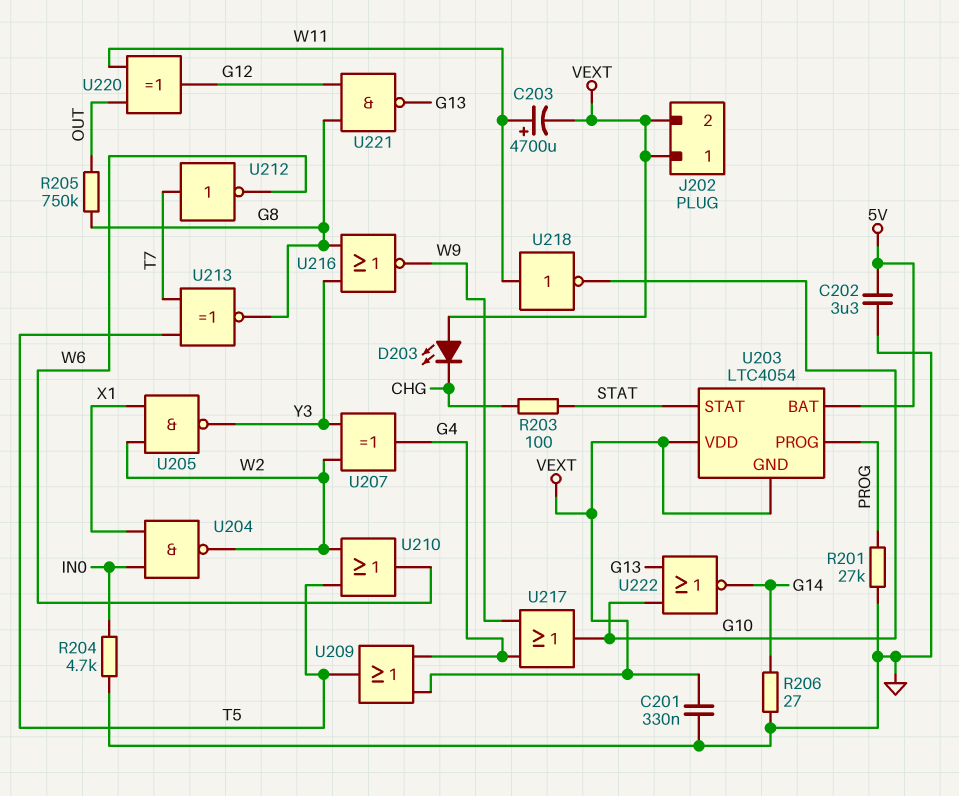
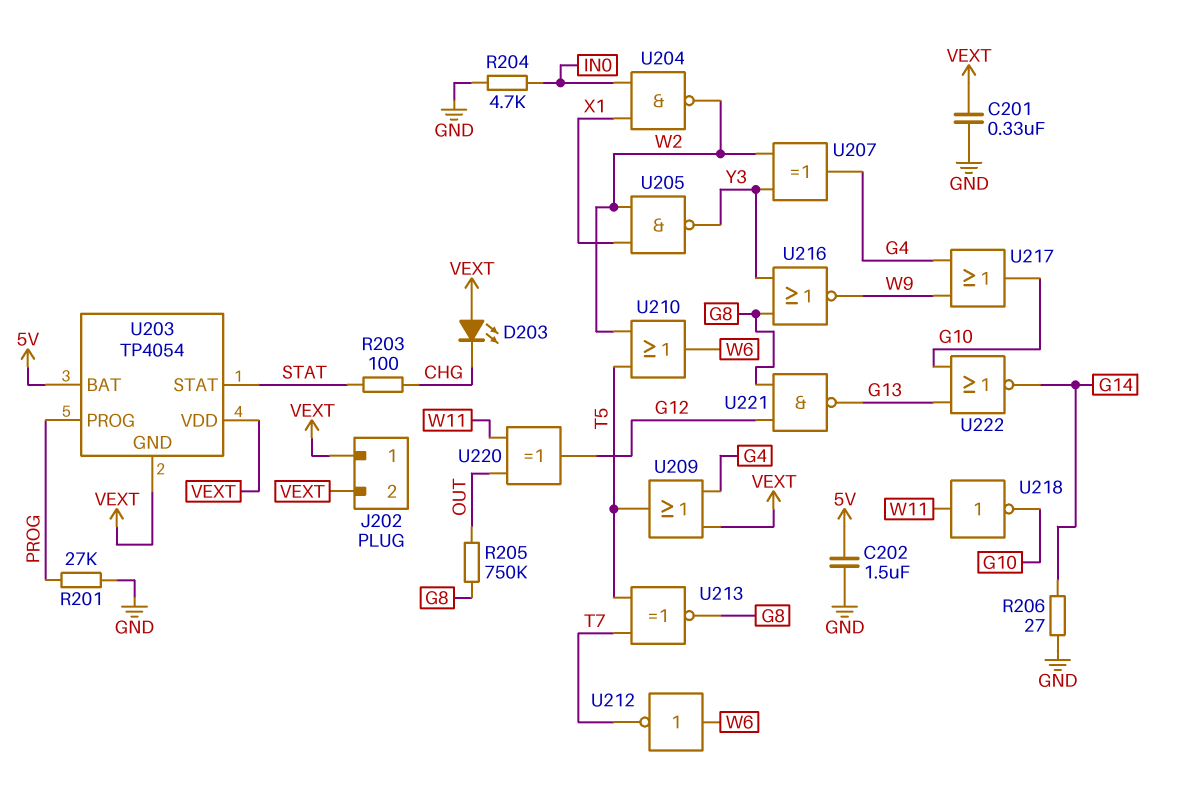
C202: 3.3uF (5V, GND) -> 1.5uF (5V, GND)
C203: 4700uF (plus W11, minus VEXT) -> none
U203: LTC4054 -> TP4054
U212: NOT (in T7, out W6) -> NOT (in W6, out T7)

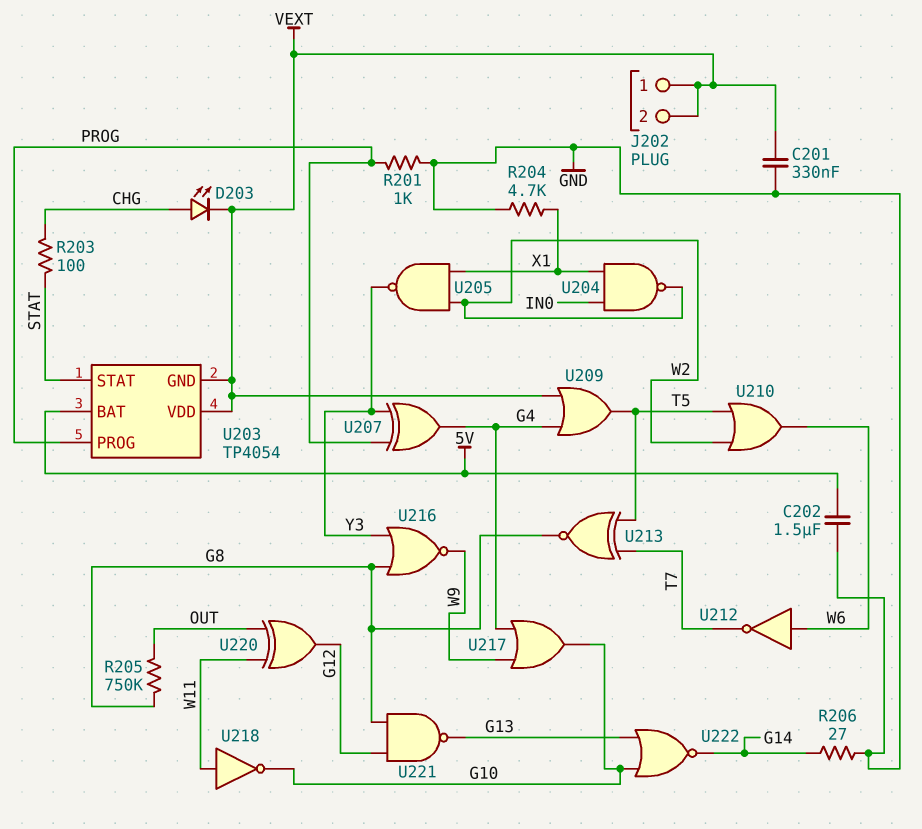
D203: LED (A VEXT, K CHG) -> LED (A CHG, K VEXT)
R201: 27k (GND, PROG) -> 1k (GND, PROG)
R204: 4.7k (GND, IN0) -> 4.7k (GND, X1)
U207: XOR (in W2, in Y3, out G4) -> XOR (in PROG, in Y3, out G4)

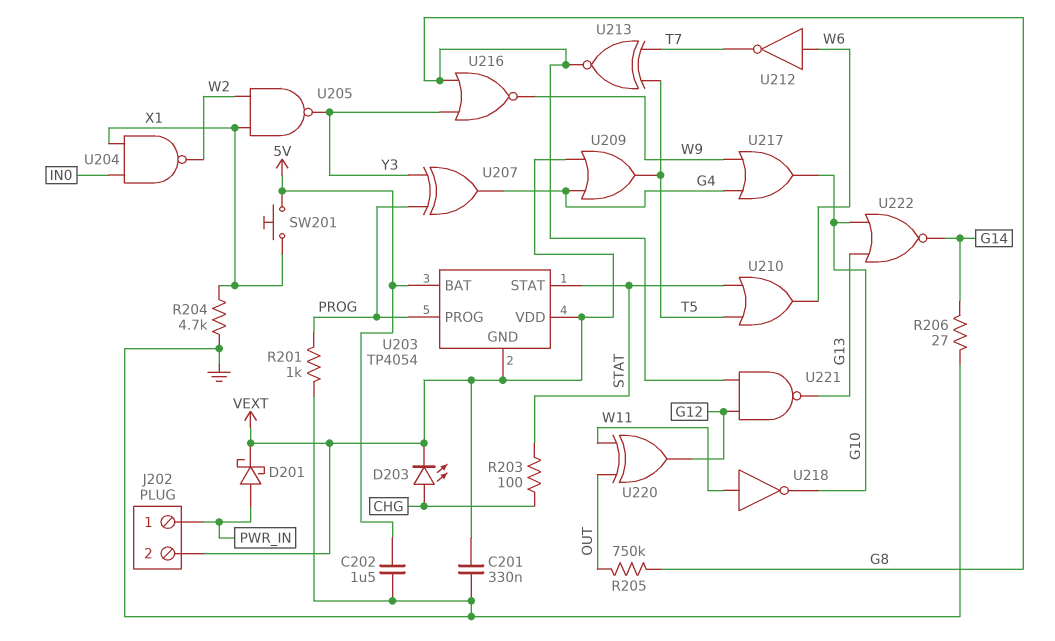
D201: none -> schottky (A PWR_IN, K VEXT)
J202 pin 1: VEXT -> PWR_IN
SW201: none -> button (5V, X1)
U210: OR (in T5, in W2, out W6) -> OR (in STAT, in T5, out W6)

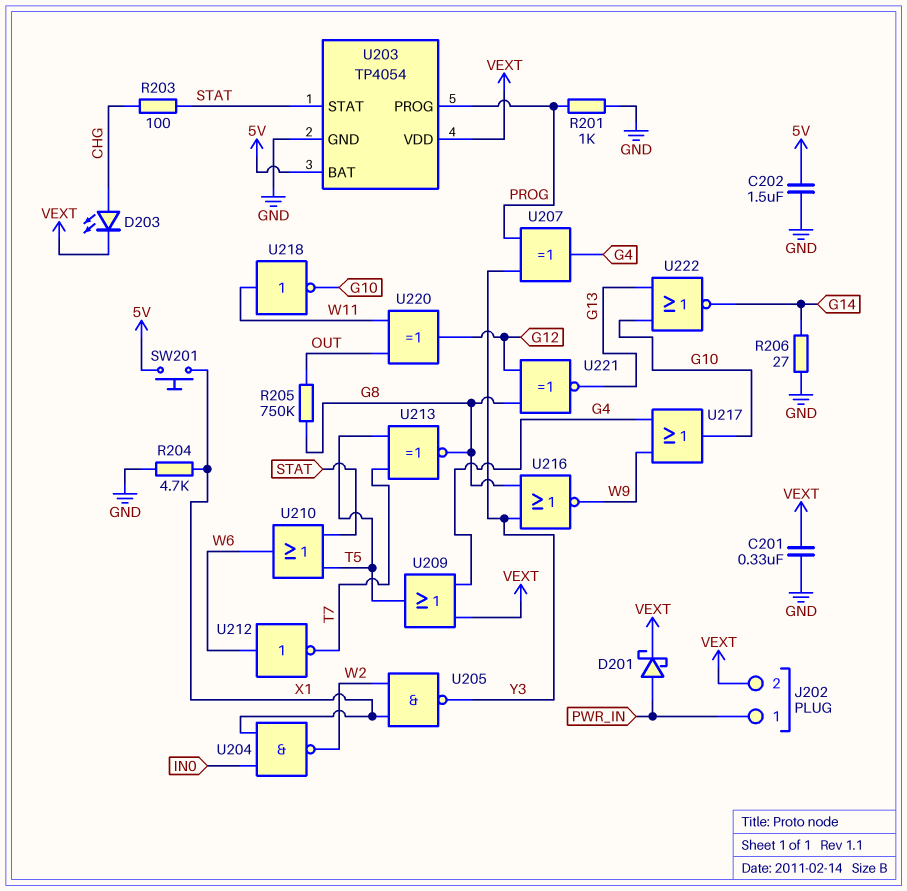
U203 pin GND: VEXT -> GND
U221: NAND (in G8, in G12, out G13) -> XNOR (in G8, in G12, out G13)

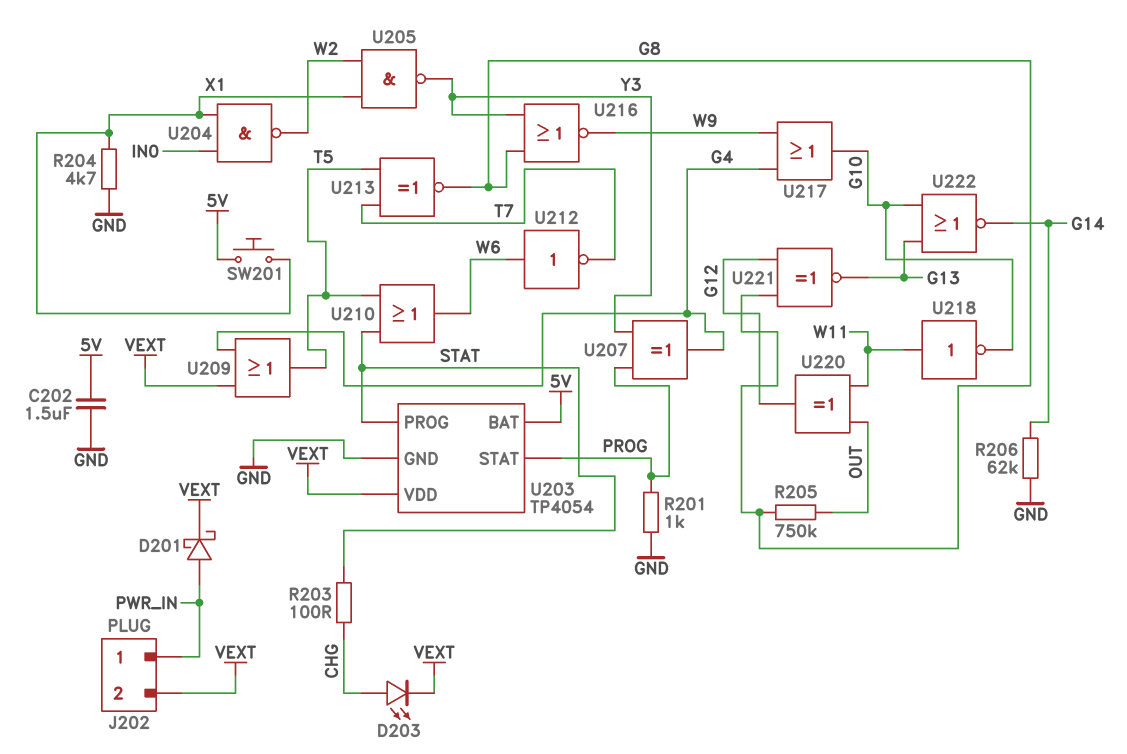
C201: 330nF (GND, VEXT) -> none
R206: 27 (G14, GND) -> 62k (G14, GND)
U203 pin PROG: PROG -> STAT
U203 pin STAT: STAT -> PROG

